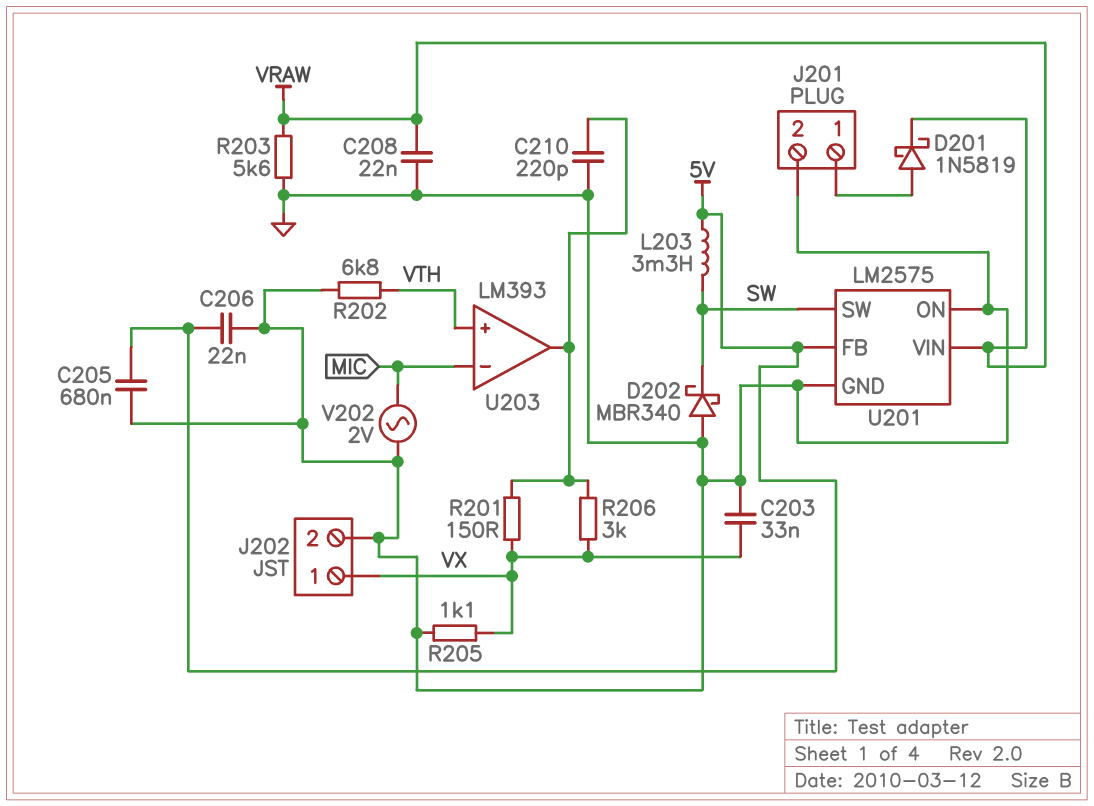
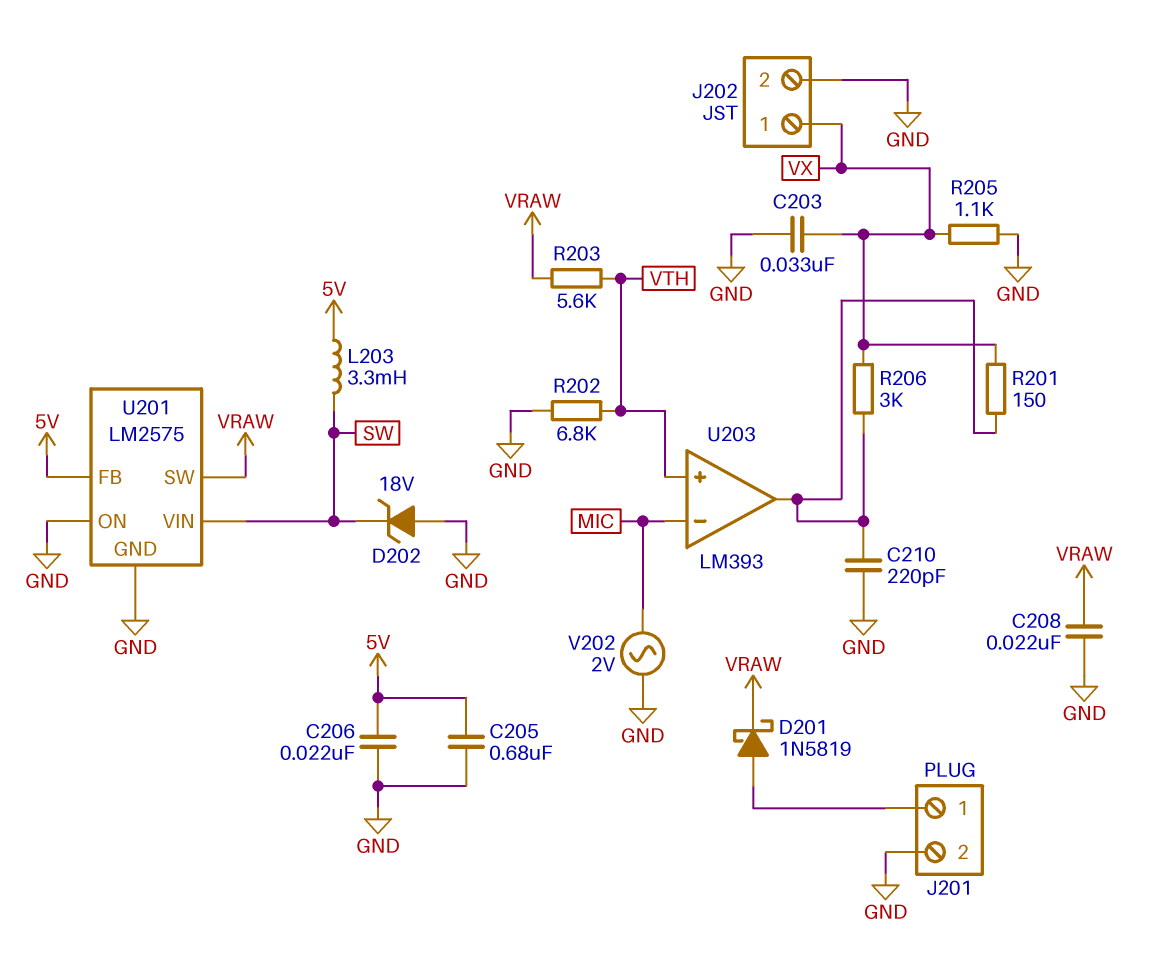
D202: schottky MBR340 (A GND, K SW) -> zener 18V (A GND, K SW)
R203: 5.6k (GND, VRAW) -> 5.6k (VRAW, VTH)
U201 pin SW: SW -> VRAW
U201 pin VIN: VRAW -> SW

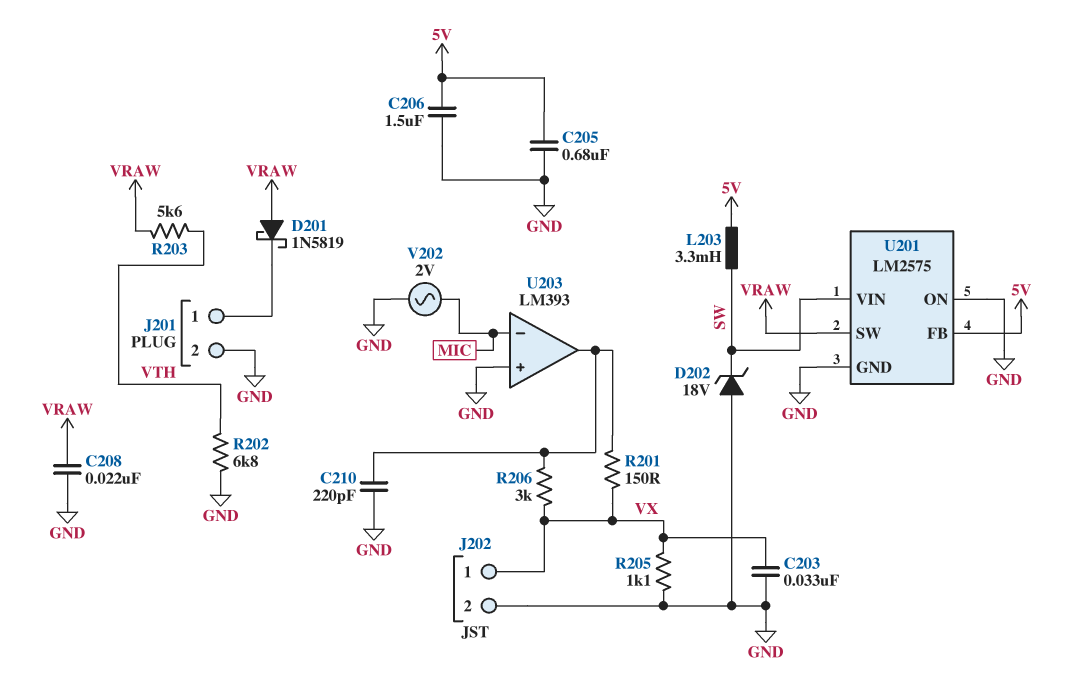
C206: 22nF (5V, GND) -> 1.5uF (5V, GND)
D201: schottky 1N5819 (A J201/1, K VRAW) -> schottky 1N5819 (A VRAW, K J201/1)
U203 pin in+: VTH -> GND

